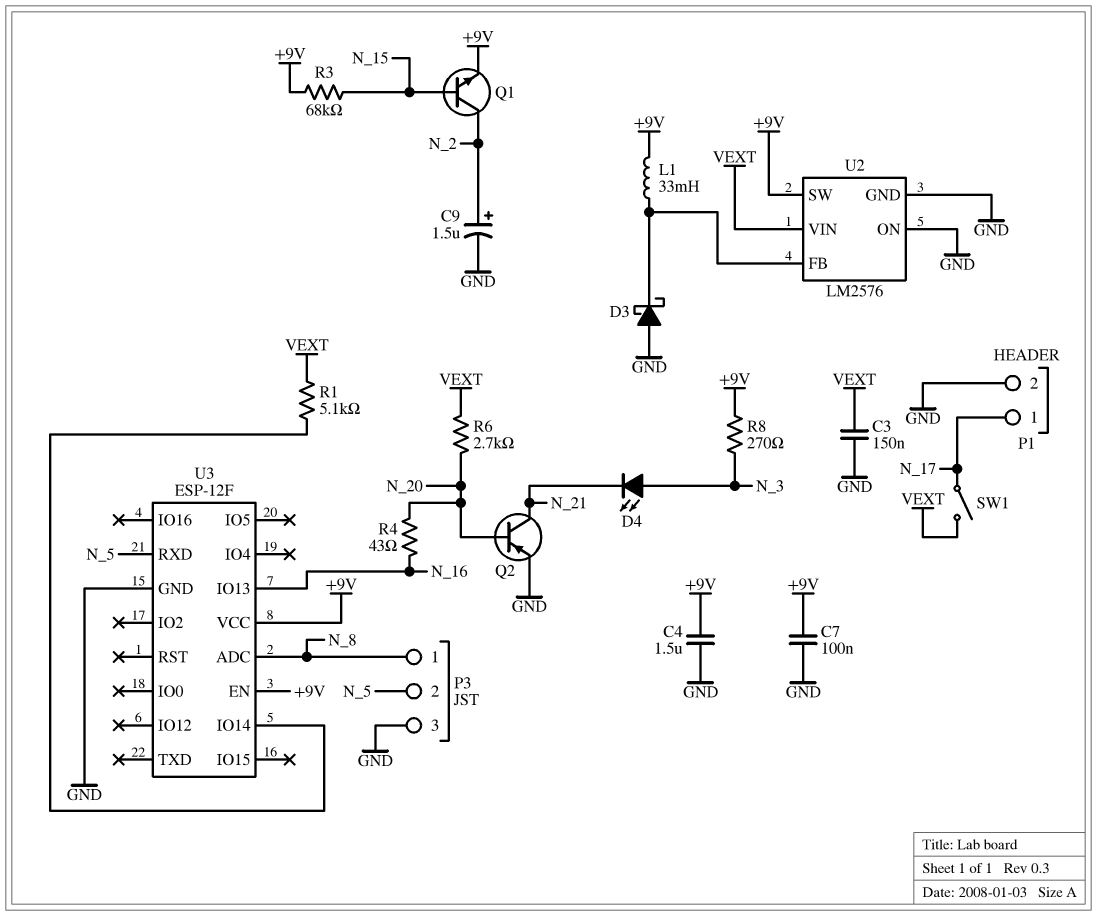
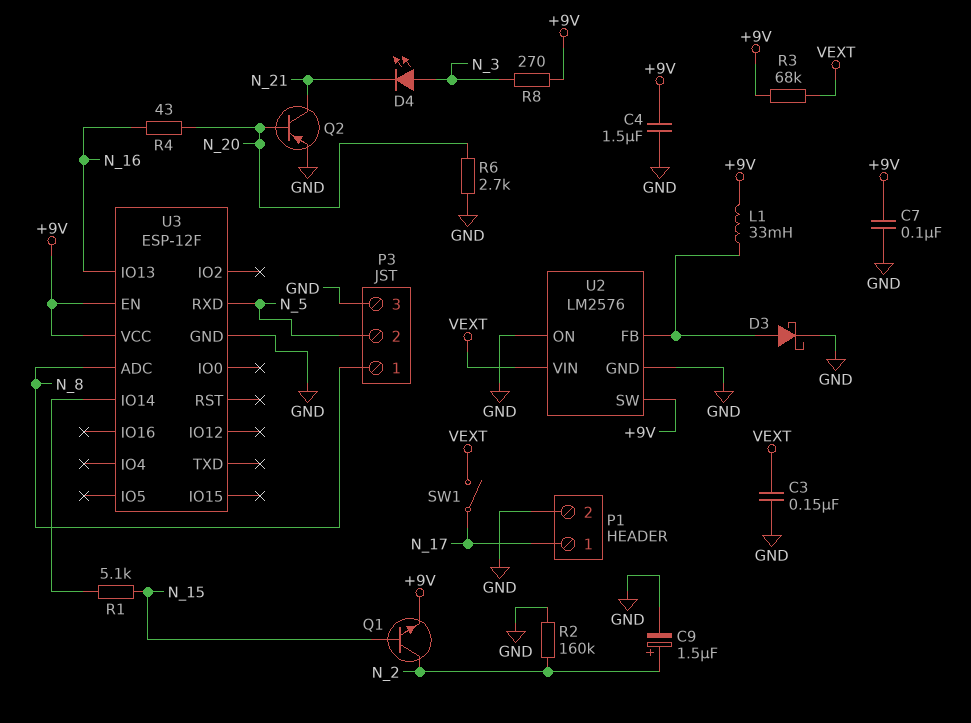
D3: schottky (A GND, K U2/FB) -> schottky (A U2/FB, K GND)
R1: 5.1k (U3/IO14, VEXT) -> 5.1k (N_15, U3/IO14)
R2: none -> 160k (GND, N_2)
R3: 68k (+9V, N_15) -> 68k (+9V, VEXT)
R6: 2.7k (N_20, VEXT) -> 2.7k (GND, N_20)

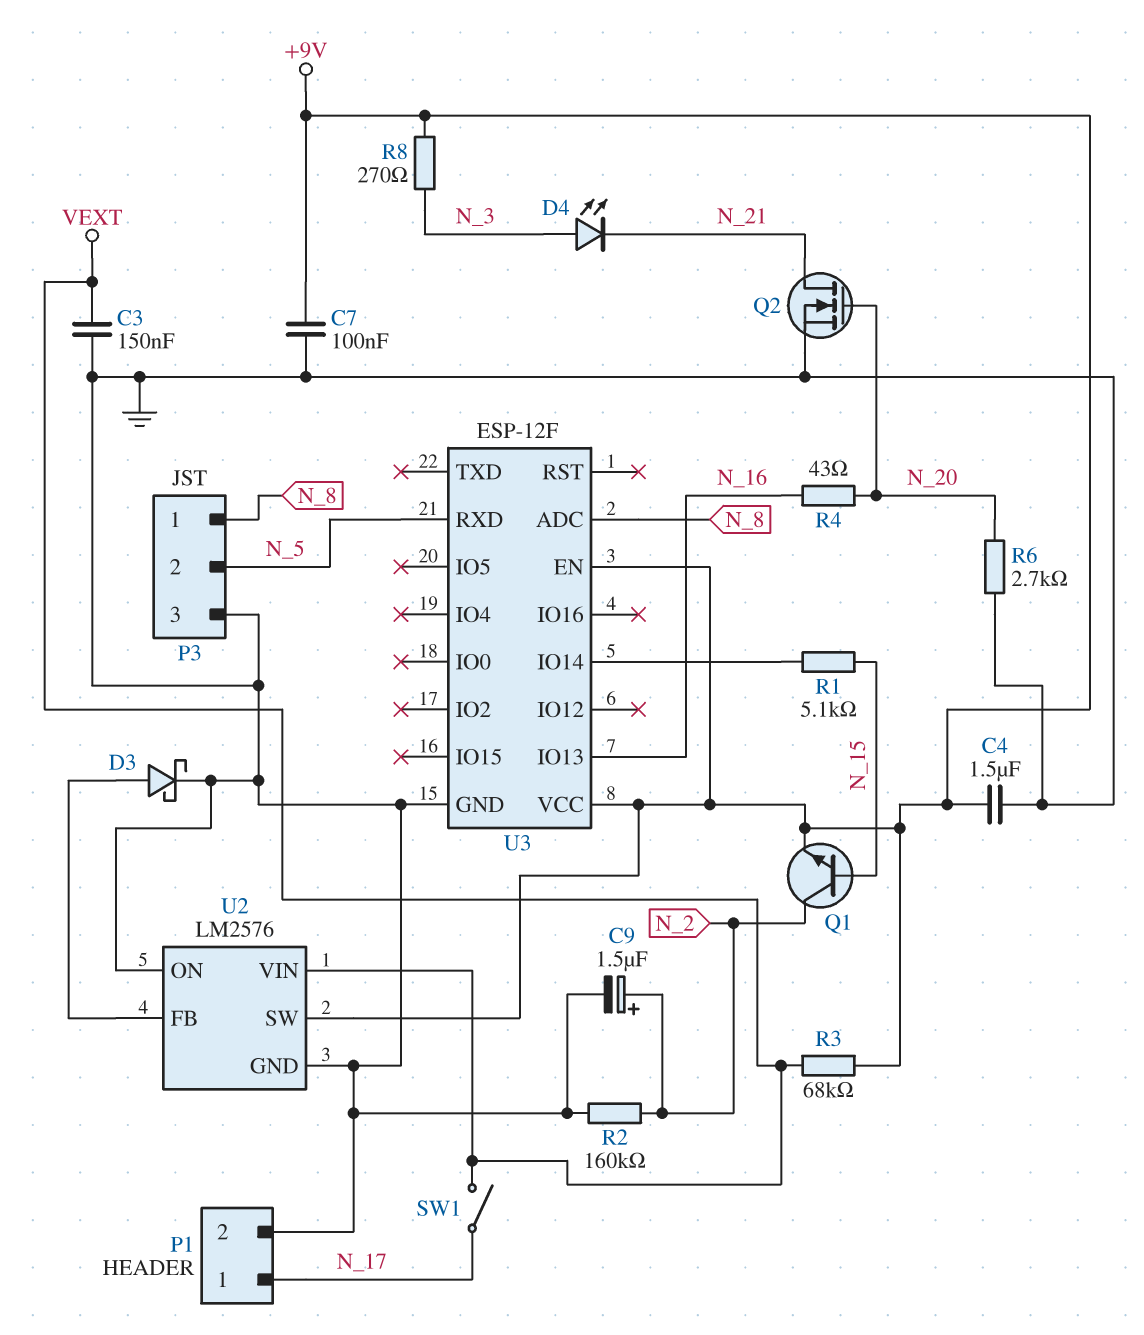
L1: 33mH (+9V, U2/FB) -> none
Q2: PNP (B N_20, C N_21, E GND) -> NMOS (G N_20, D N_21, S GND)

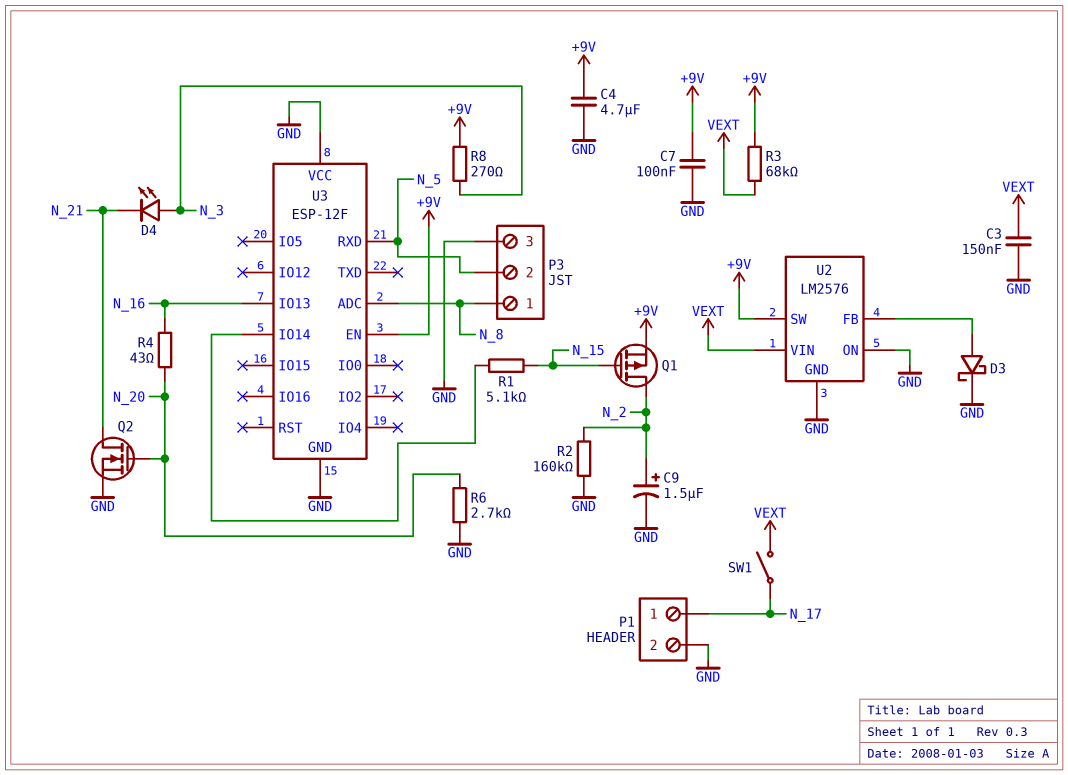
C4: 1.5uF (+9V, GND) -> 4.7uF (+9V, GND)
Q1: NPN (B N_15, C N_2, E +9V) -> PMOS (G N_15, D N_2, S +9V)
U3 pin VCC: +9V -> GND

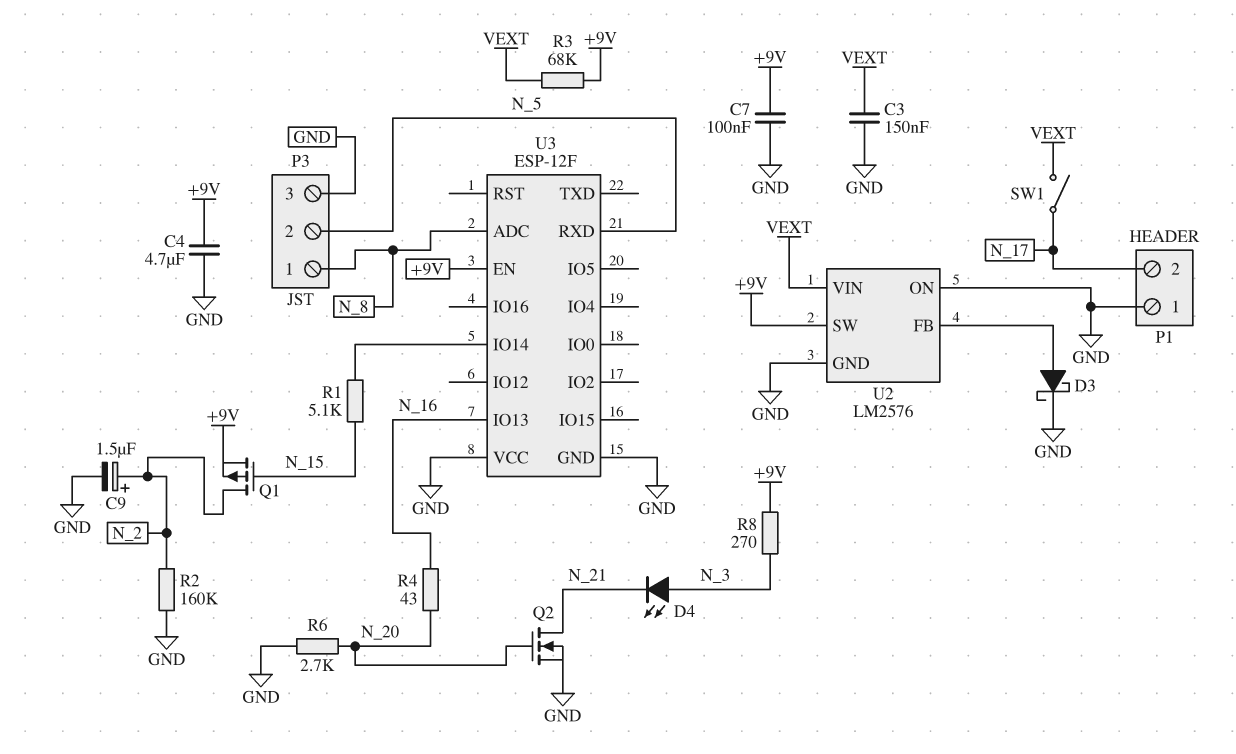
P1 pin 1: N_17 -> GND
P1 pin 2: GND -> N_17

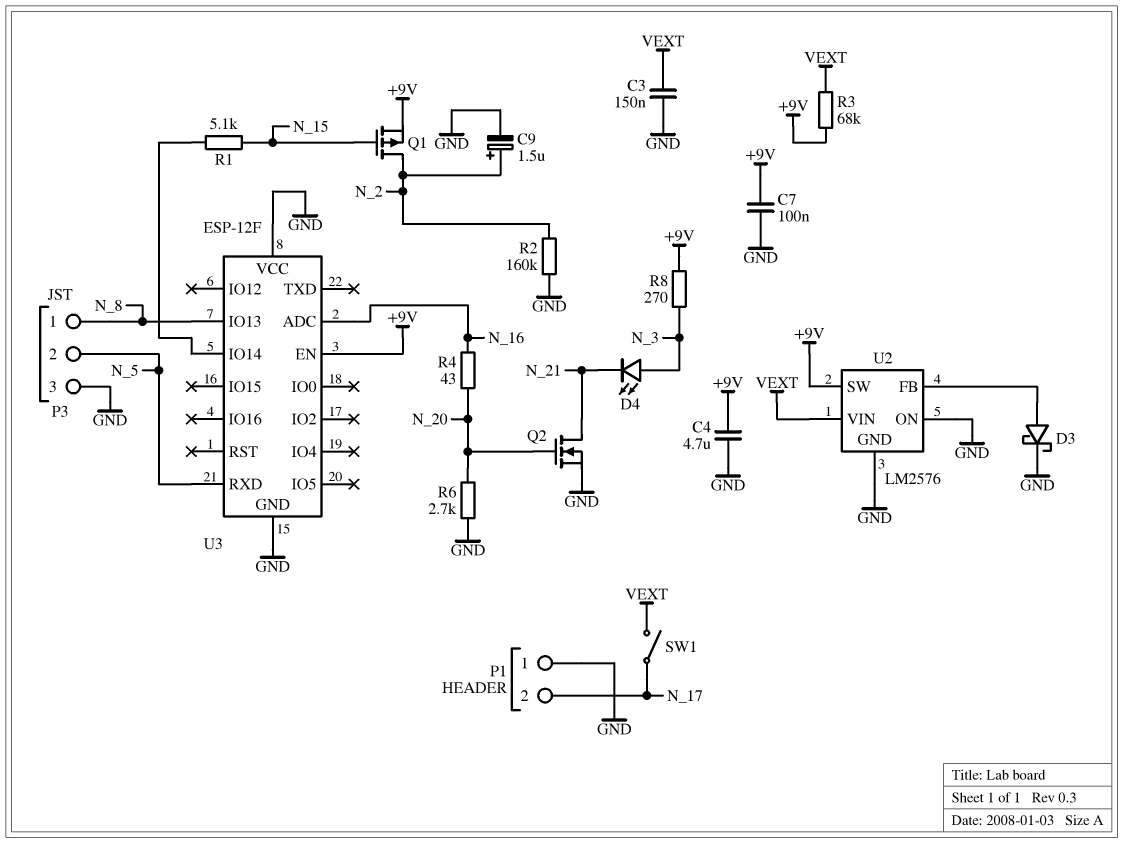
U3 pin ADC: N_8 -> N_16
U3 pin IO13: N_16 -> N_8

